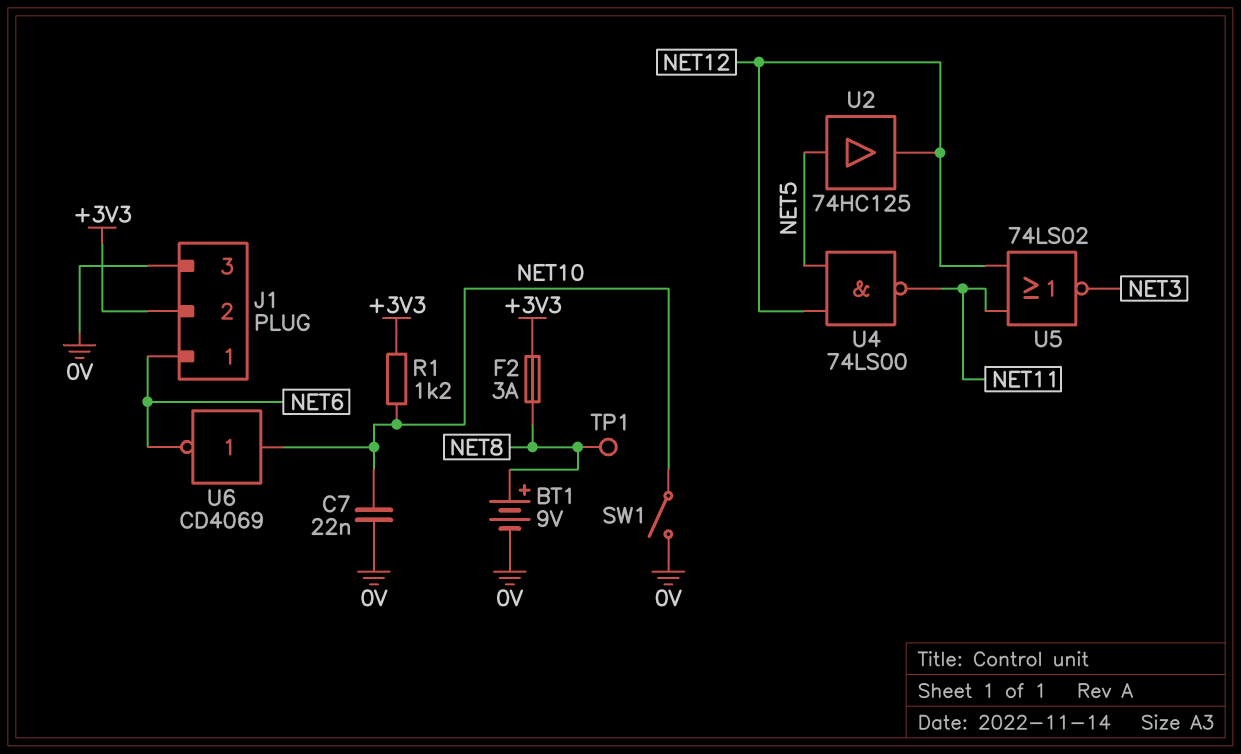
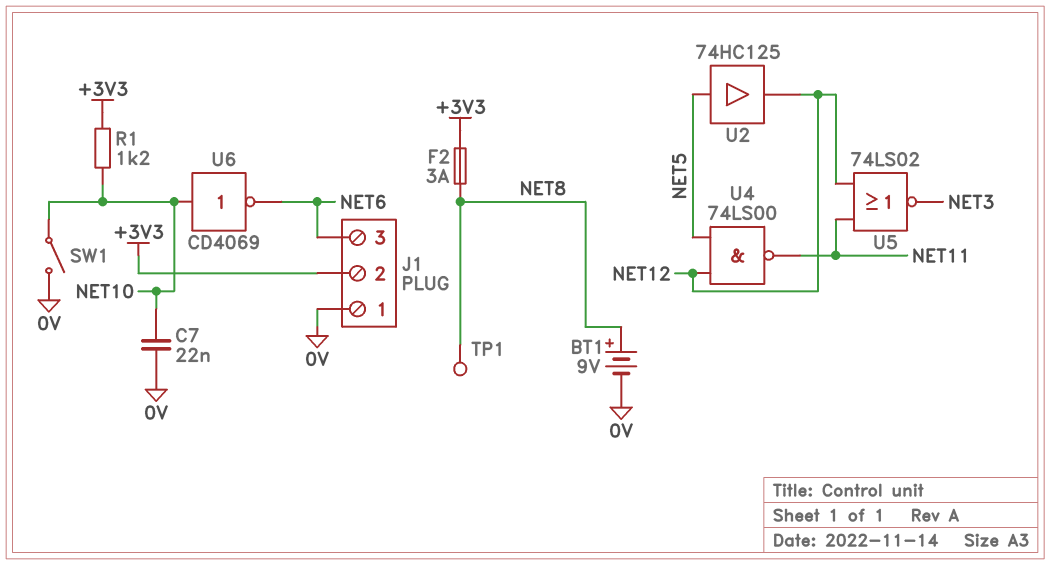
J1 pin 1: NET6 -> 0V
J1 pin 3: 0V -> NET6

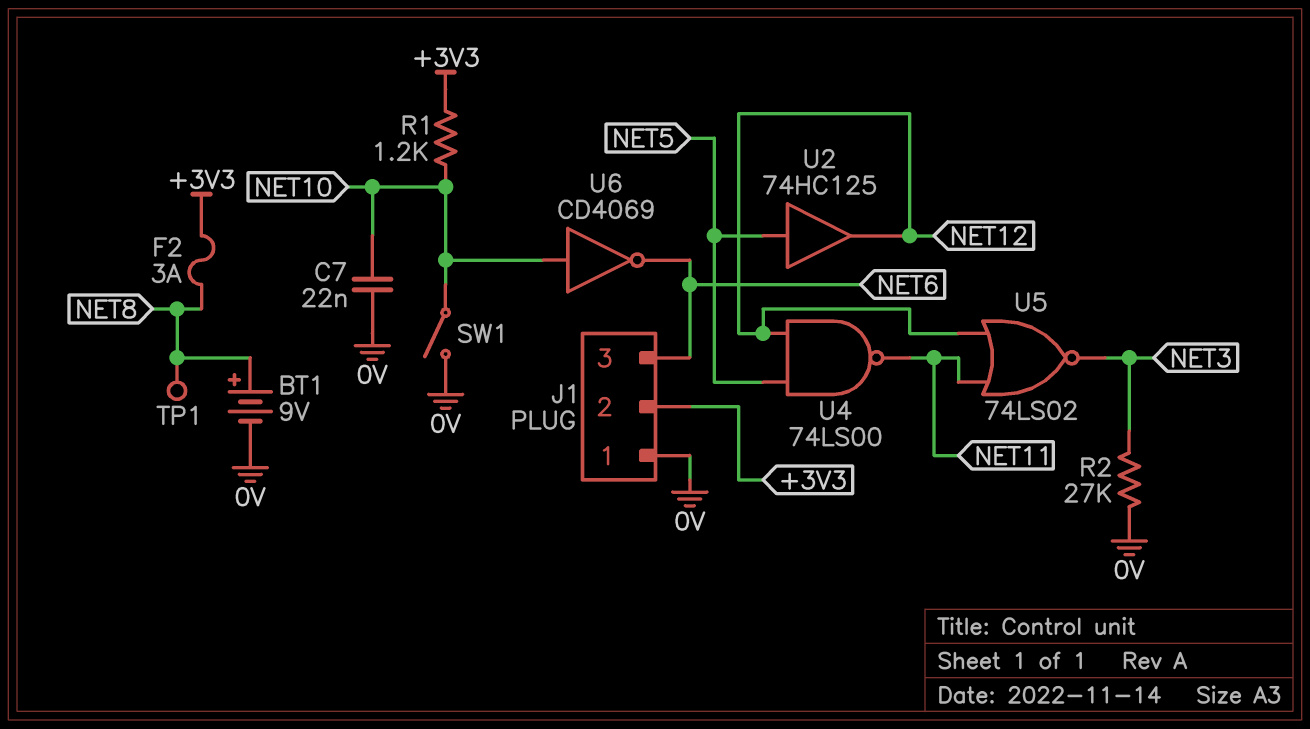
R2: none -> 27k (0V, NET3)

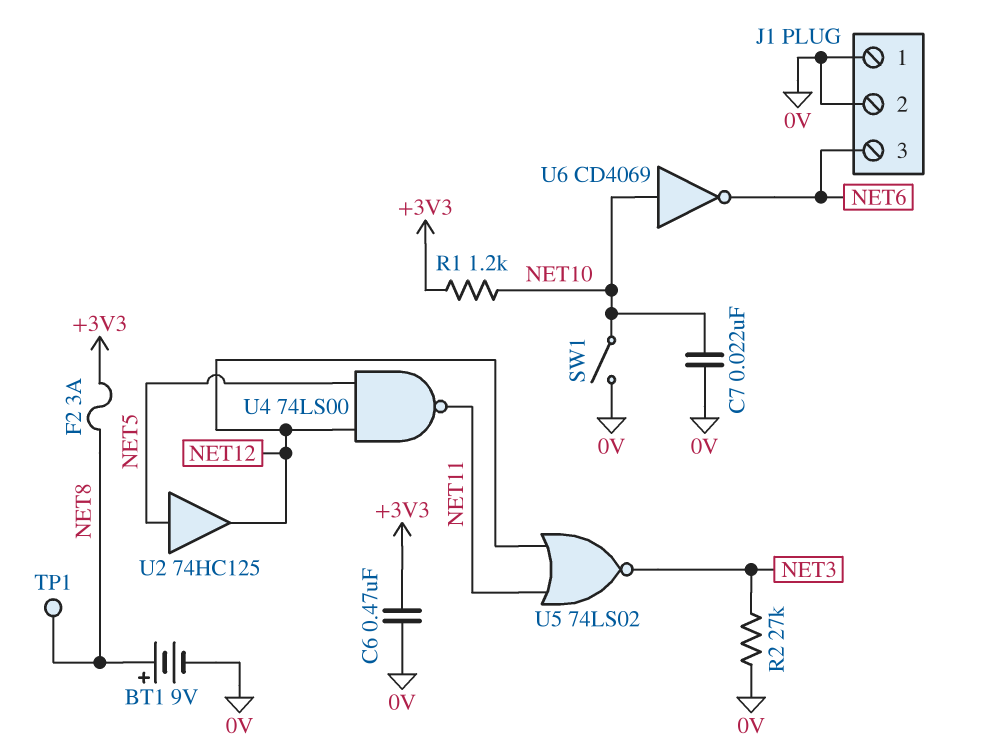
C6: none -> 470nF (+3V3, 0V)
J1 pin 2: +3V3 -> 0V

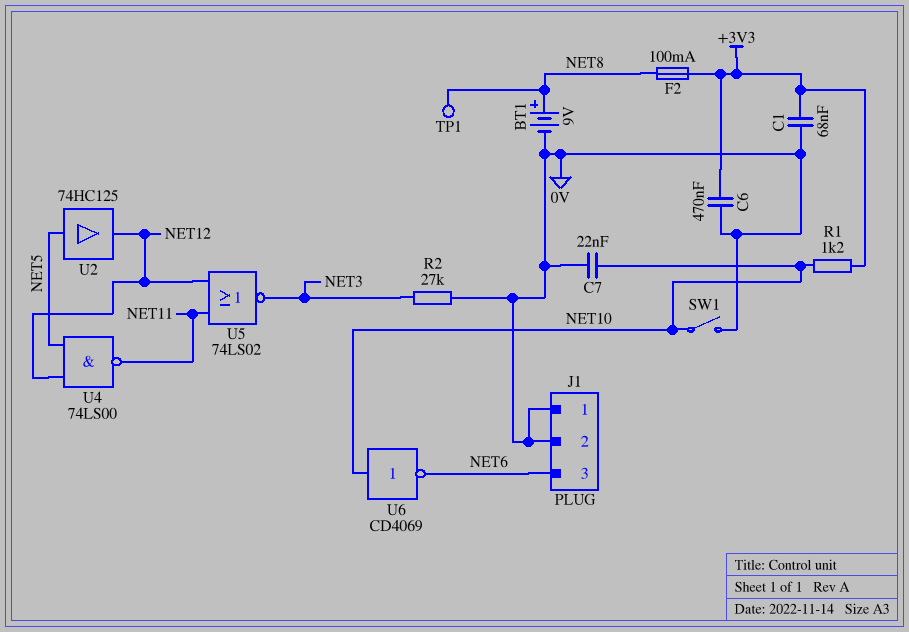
C1: none -> 68nF (+3V3, 0V)
F2: 3A (+3V3, NET8) -> 100mA (+3V3, NET8)

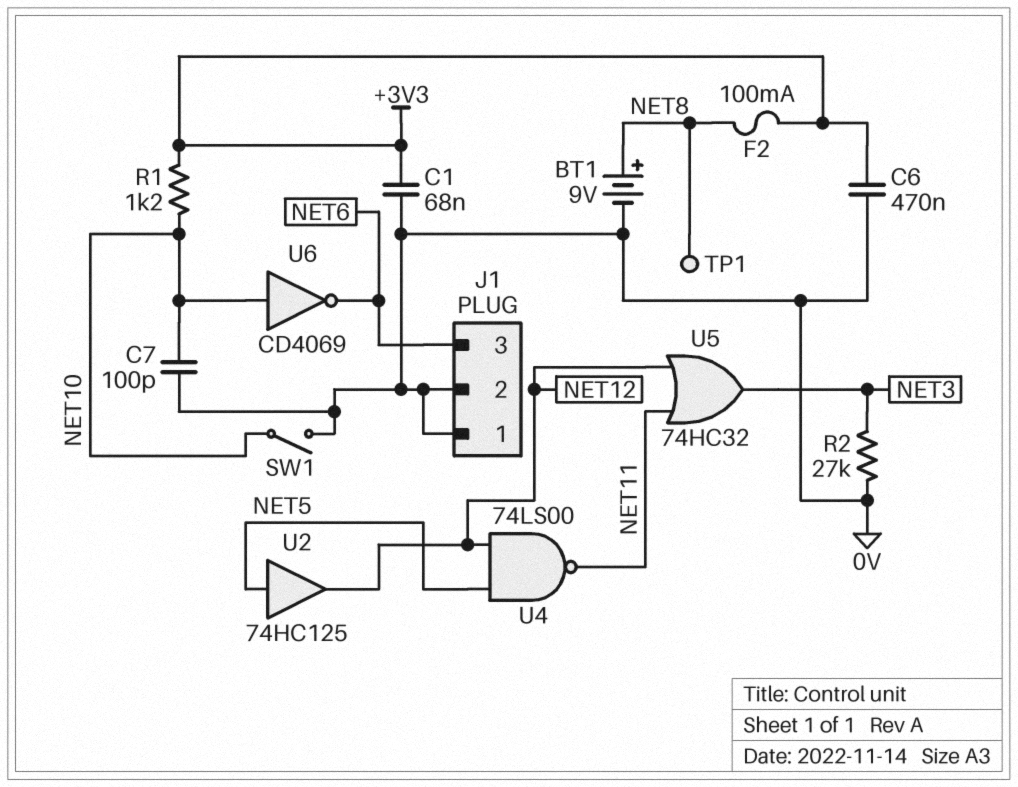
C7: 22nF (0V, NET10) -> 100pF (0V, NET10)
U5: NOR 74LS02 (in NET11, in NET12, out NET3) -> OR 74HC32 (in NET11, in NET12, out NET3)

